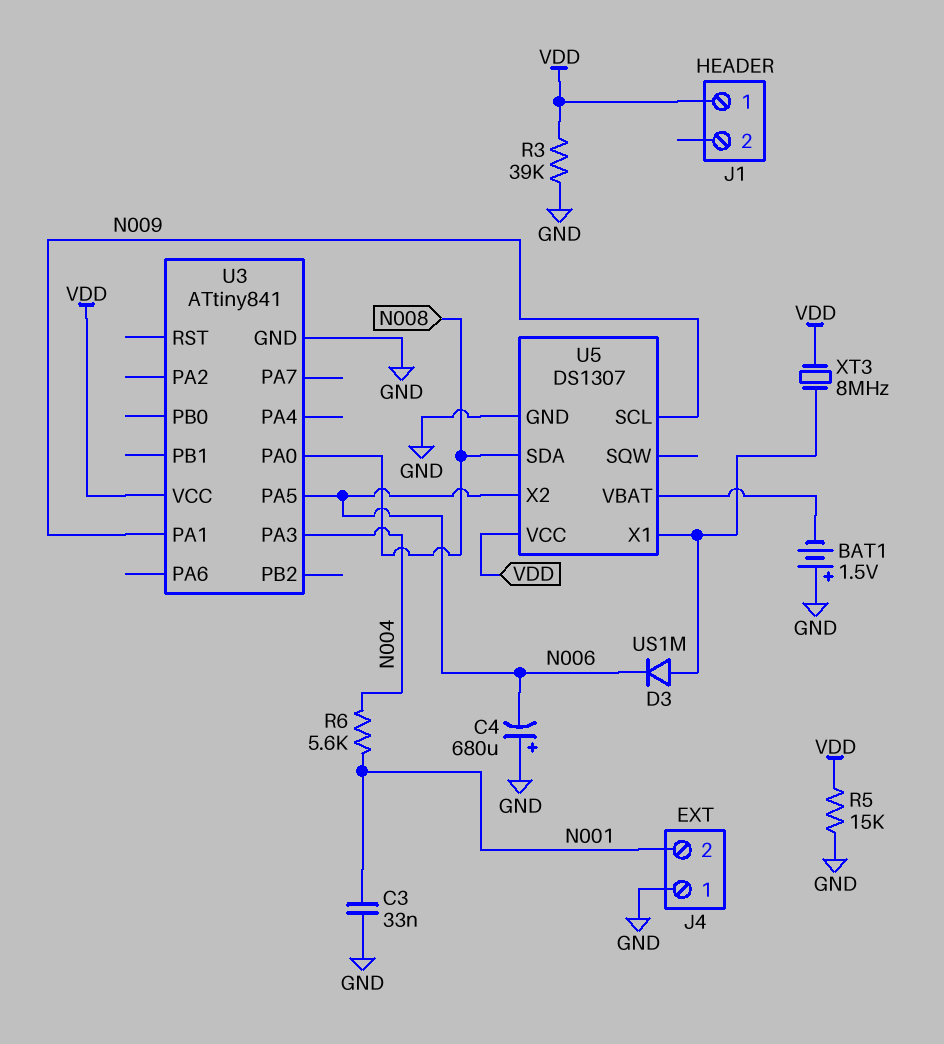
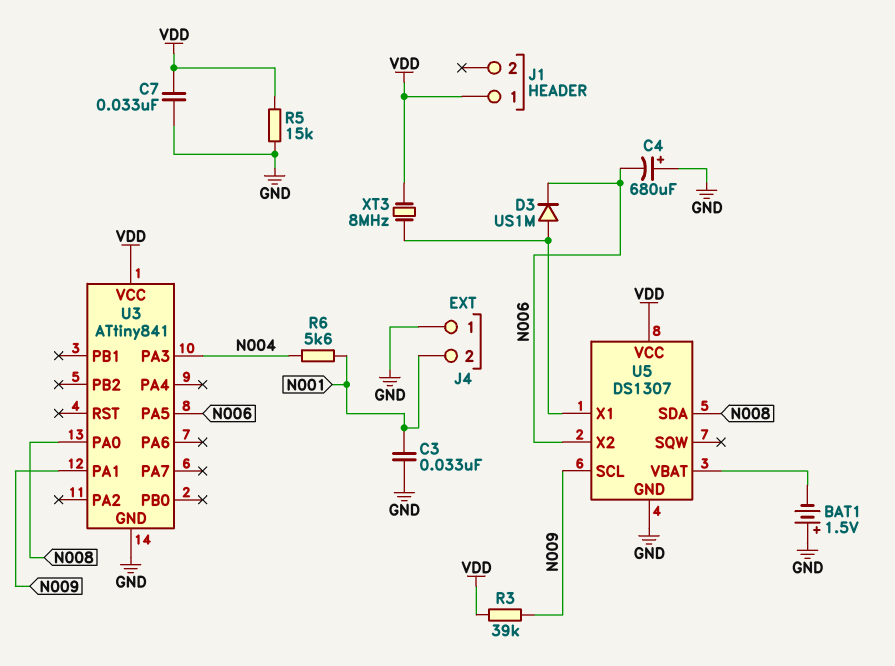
C7: none -> 33nF (GND, VDD)
R3: 39k (GND, VDD) -> 39k (N009, VDD)

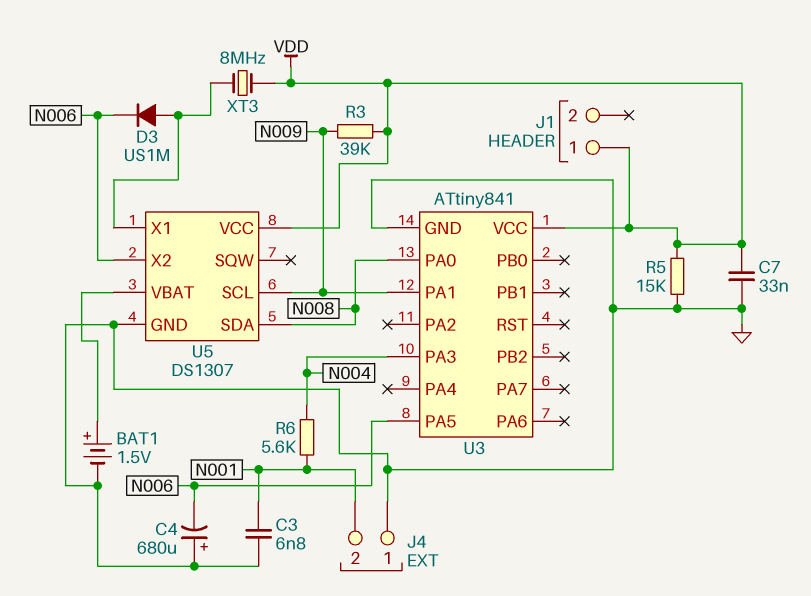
BAT1: 1.5V (plus GND, minus U5/VBAT) -> 1.5V (plus U5/VBAT, minus GND)
C3: 33nF (GND, N001) -> 6.8nF (GND, N001)

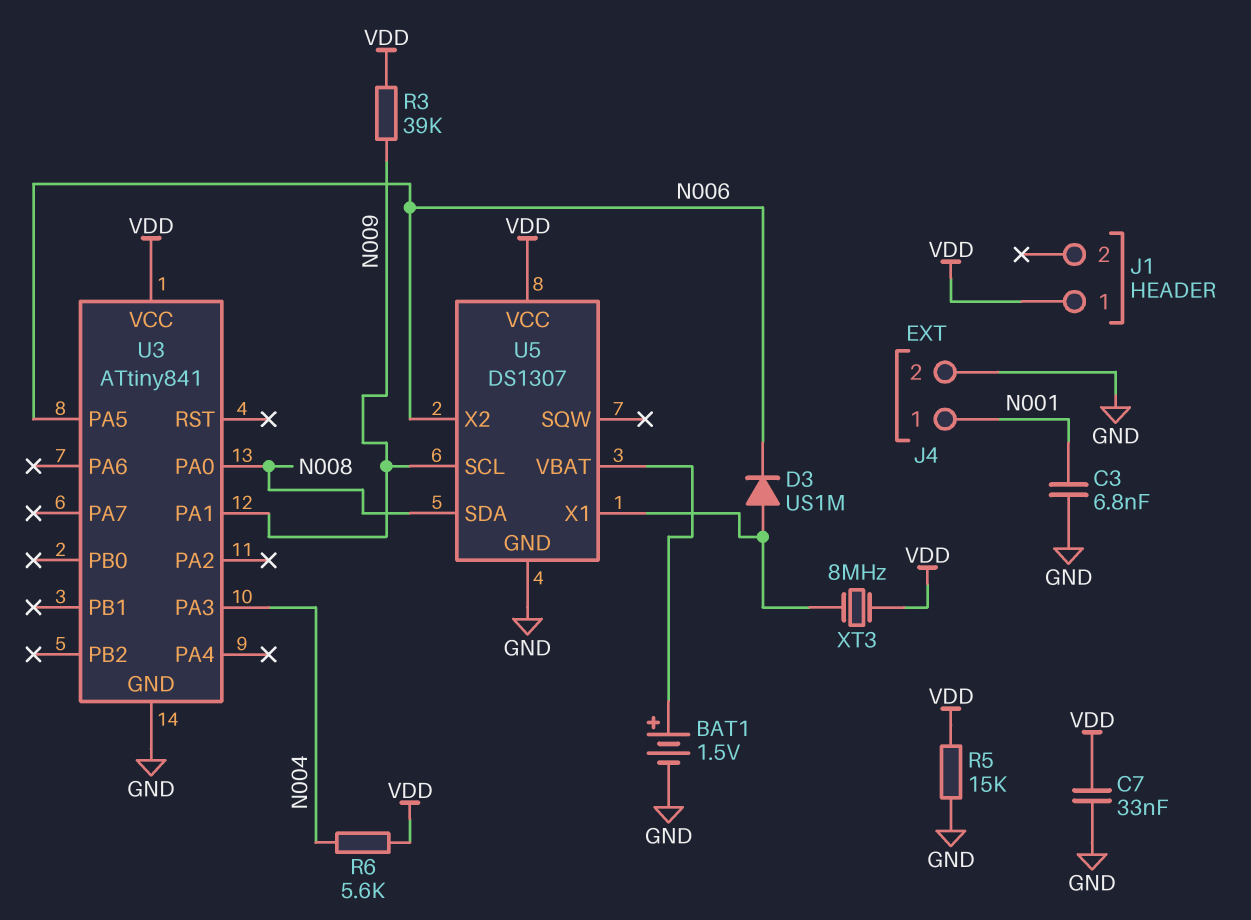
C4: 680uF (plus GND, minus N006) -> none
J4 pin 1: GND -> N001
J4 pin 2: N001 -> GND
R6: 5.6k (N001, N004) -> 5.6k (N004, VDD)

